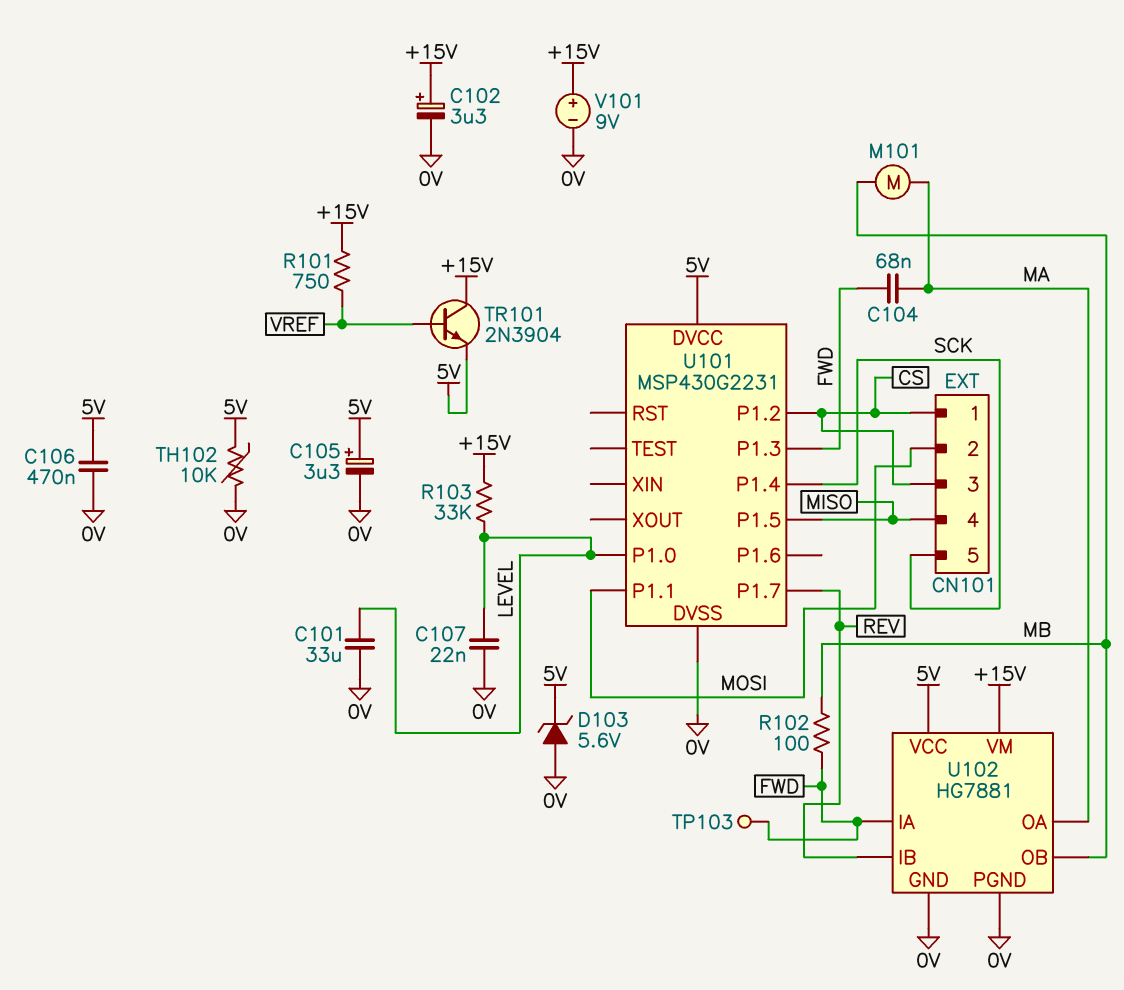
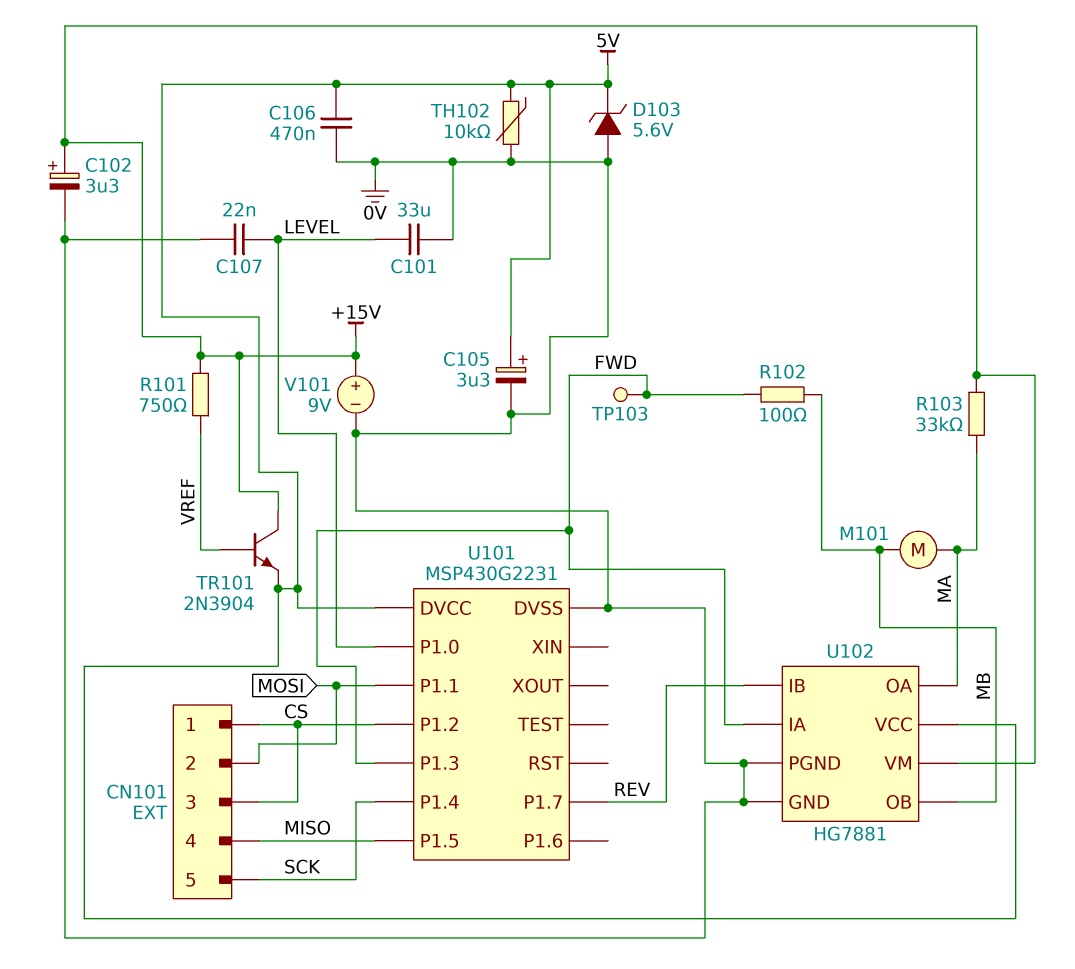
C104: 68nF (FWD, MA) -> none
R103: 33k (+15V, LEVEL) -> 33k (+15V, MA)

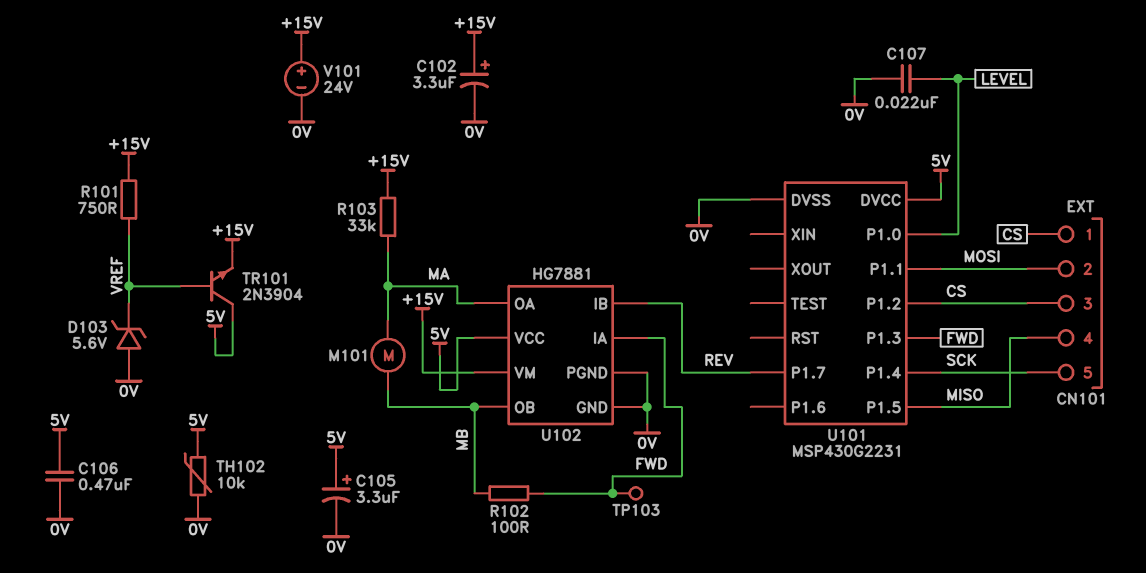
C101: 33uF (0V, LEVEL) -> none
D103: zener 5.6V (A 0V, K 5V) -> zener 5.6V (A 0V, K VREF)
TR101: NPN 2N3904 (B VREF, C +15V, E 5V) -> NPN 2N3904 (B VREF, C 5V, E +15V)
V101: 9V (plus +15V, minus 0V) -> 24V (plus +15V, minus 0V)

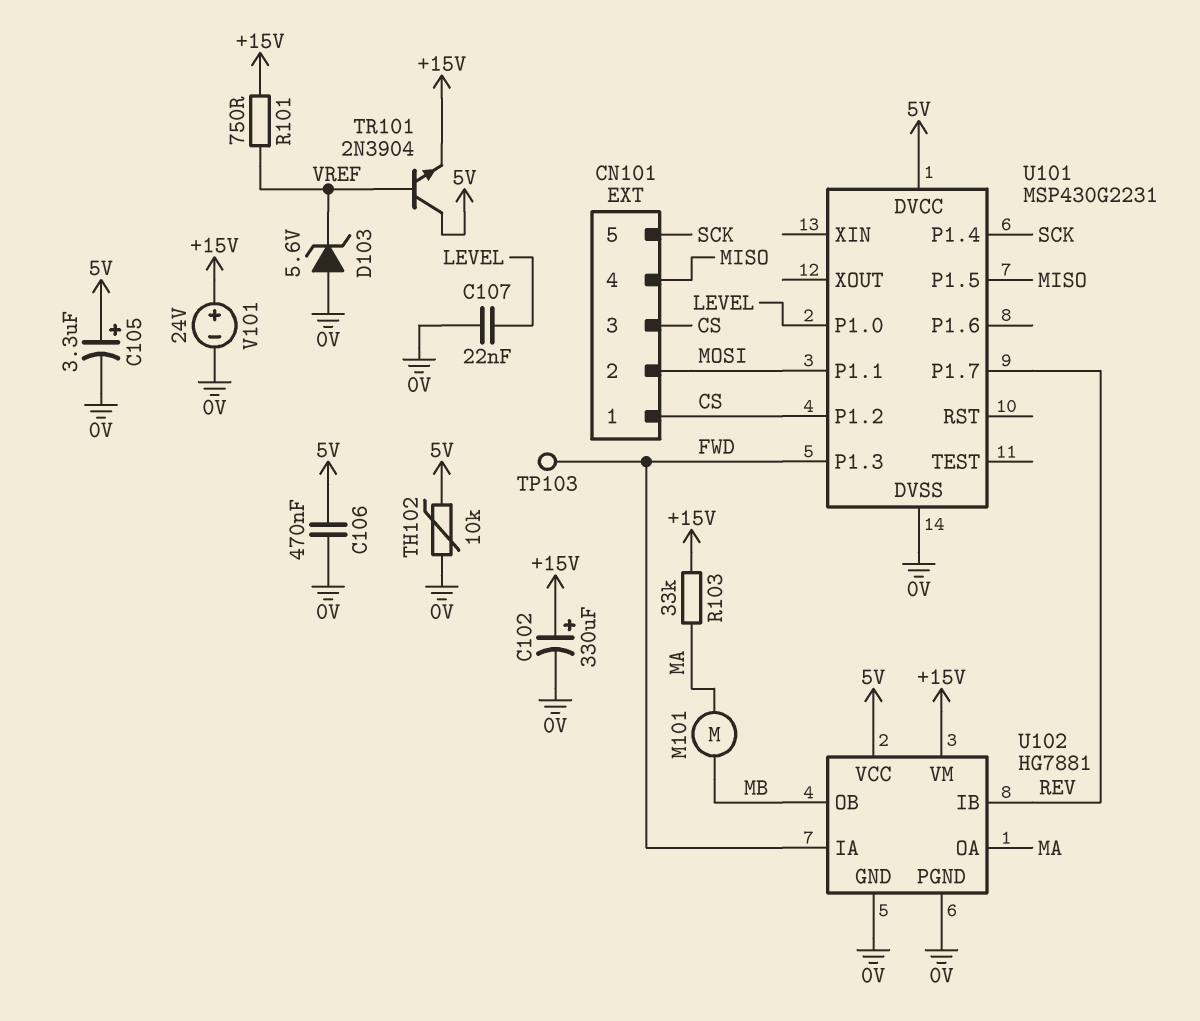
C102: 3.3uF (plus +15V, minus 0V) -> 330uF (plus +15V, minus 0V)
R102: 100 (FWD, MB) -> none

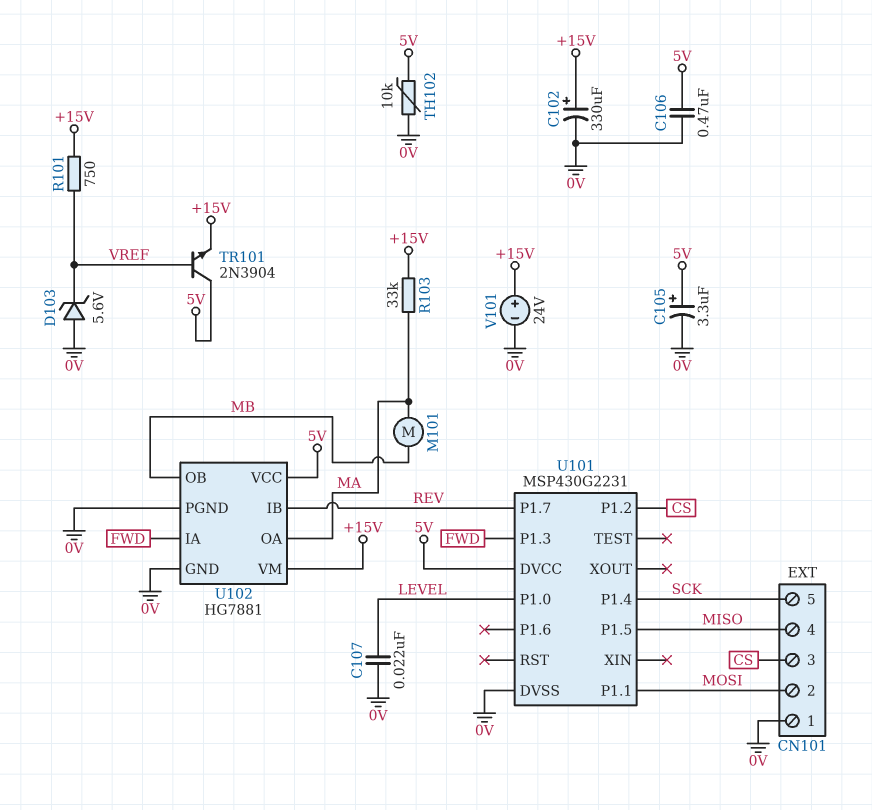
CN101 pin 1: CS -> 0V
TP103: test point (FWD) -> none

